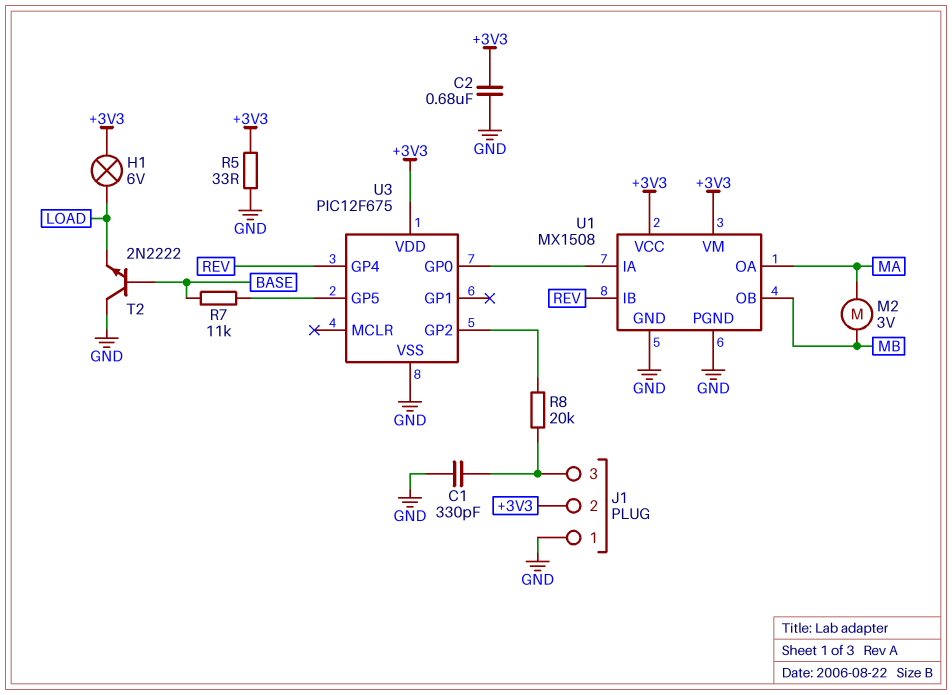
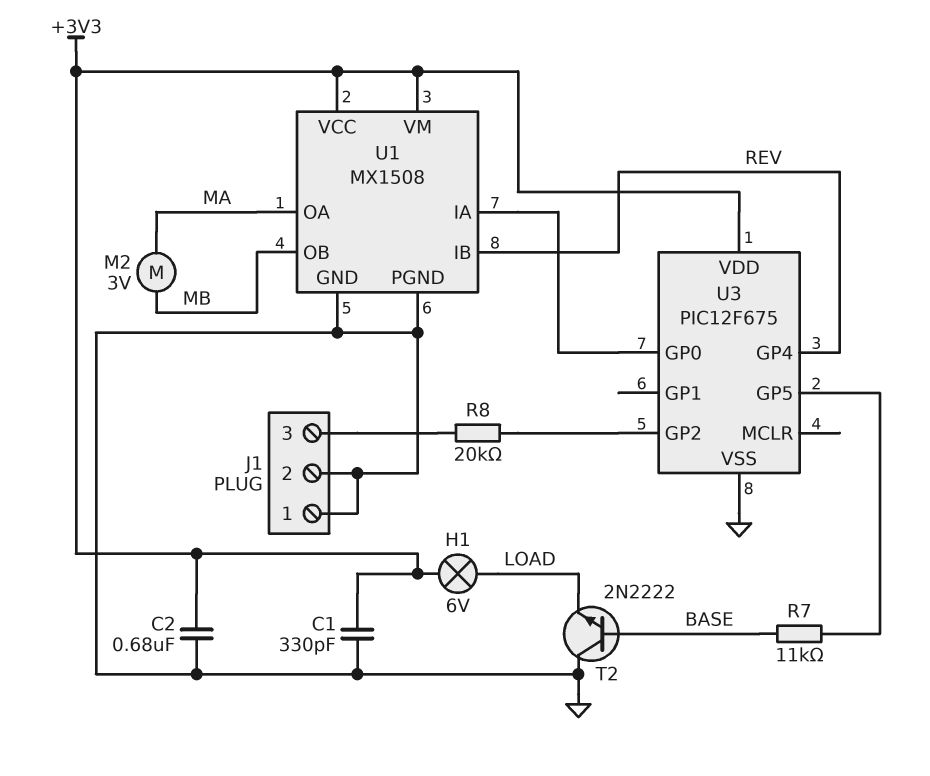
C1: 330pF (GND, J1/3) -> 330pF (+3V3, GND)
J1 pin 2: +3V3 -> GND
R5: 33 (+3V3, GND) -> none

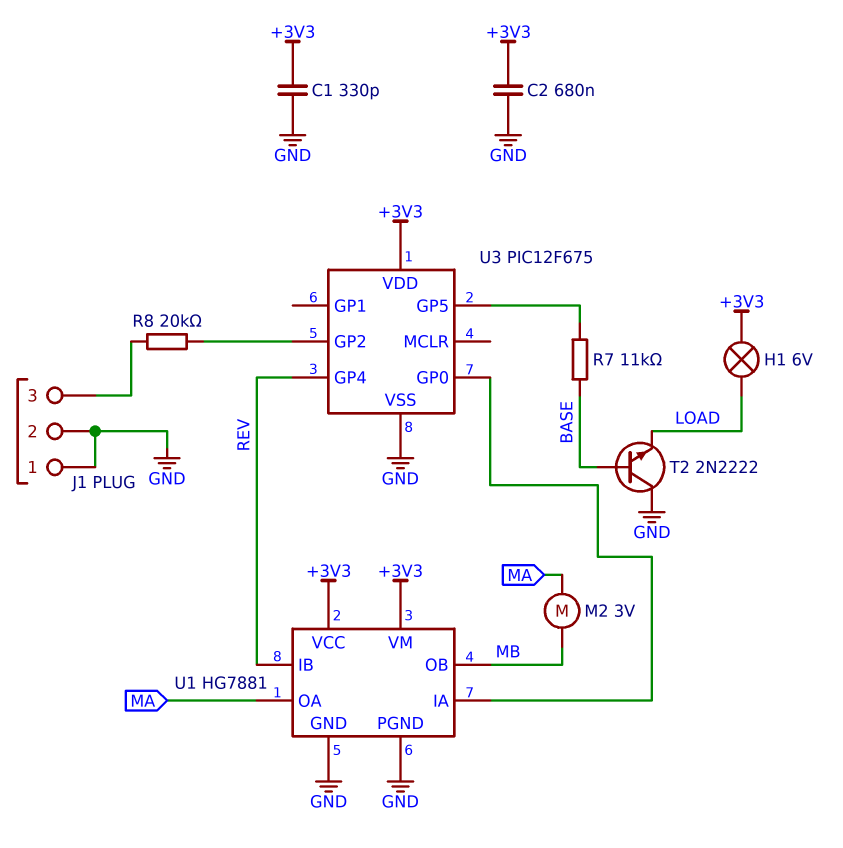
U1: MX1508 -> HG7881

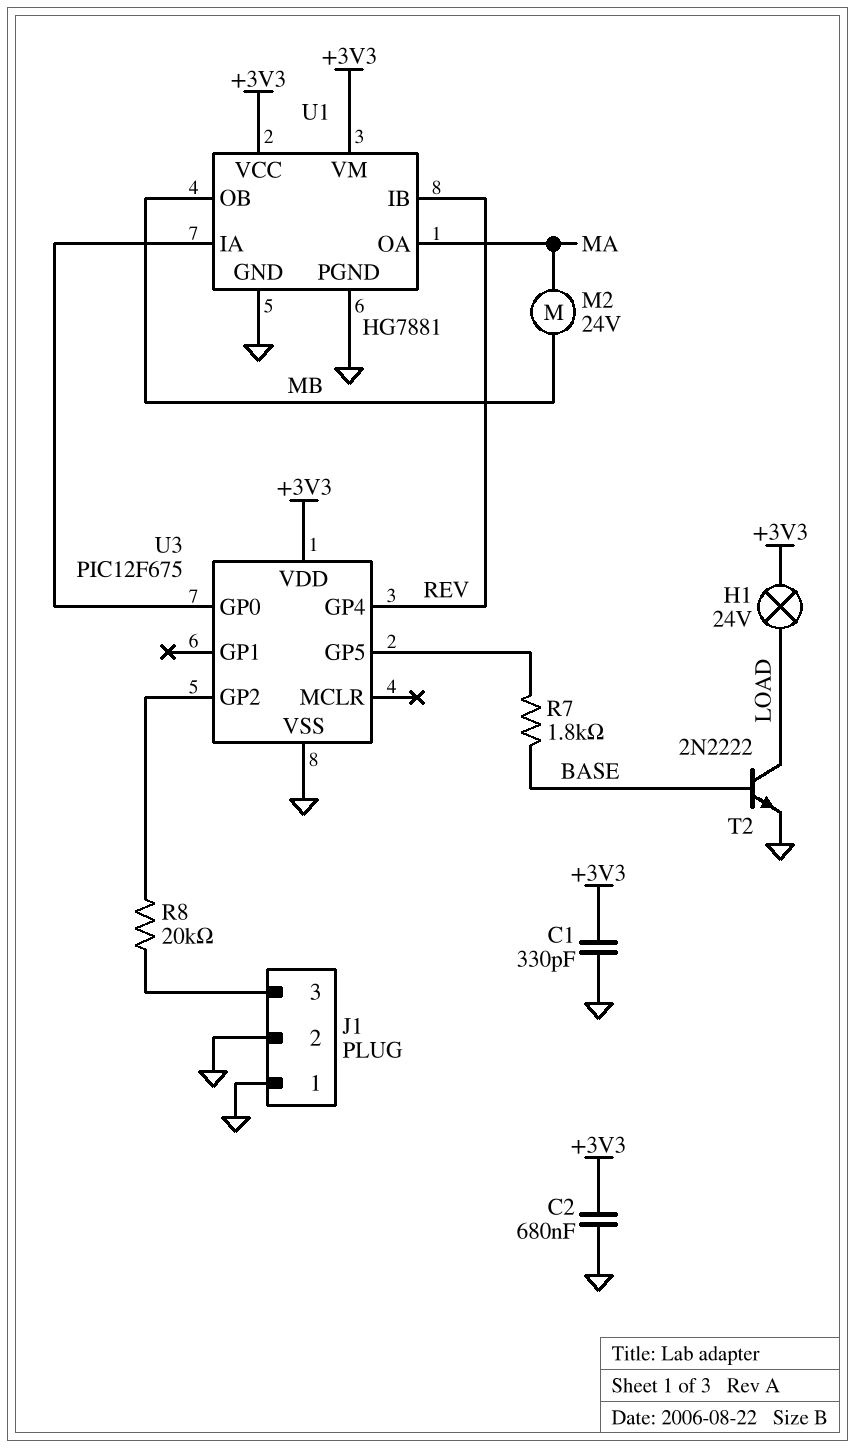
H1: lamp 6V (+3V3, LOAD) -> lamp 24V (+3V3, LOAD)
M2: motor 3V (MA, MB) -> motor 24V (MA, MB)
R7: 11k (BASE, U3/GP5) -> 1.8k (BASE, U3/GP5)
T2: NPN 2N2222 (B BASE, C GND, E LOAD) -> NPN 2N2222 (B BASE, C LOAD, E GND)

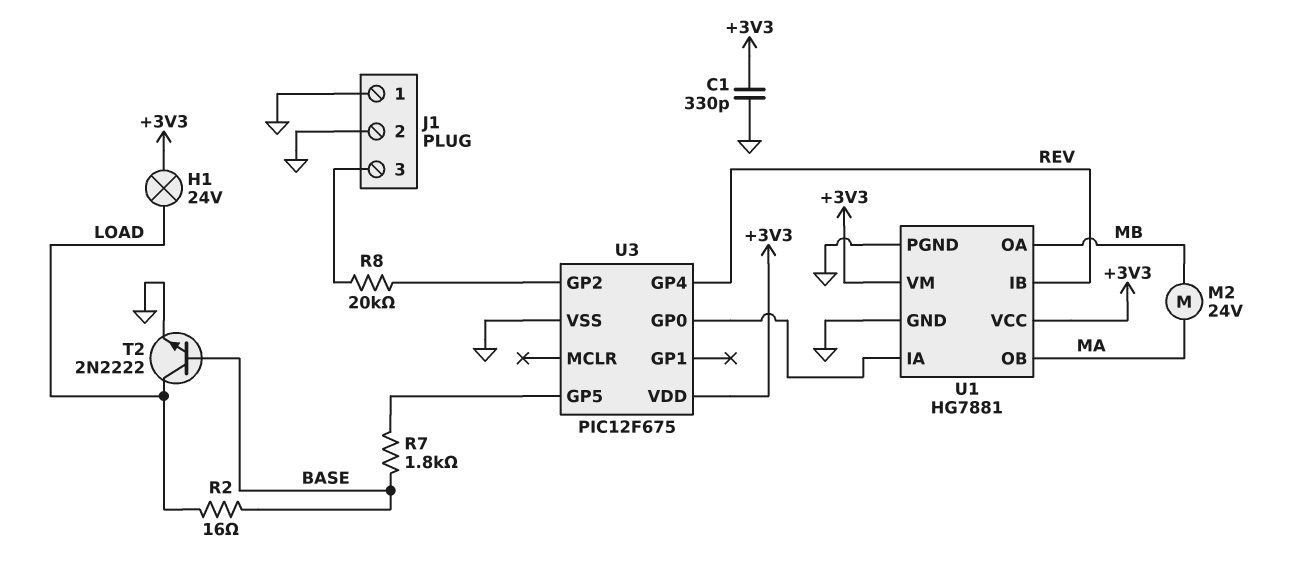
C2: 680nF (+3V3, GND) -> none
R2: none -> 16 (BASE, LOAD)
U1 pin OA: MA -> MB
U1 pin OB: MB -> MA

